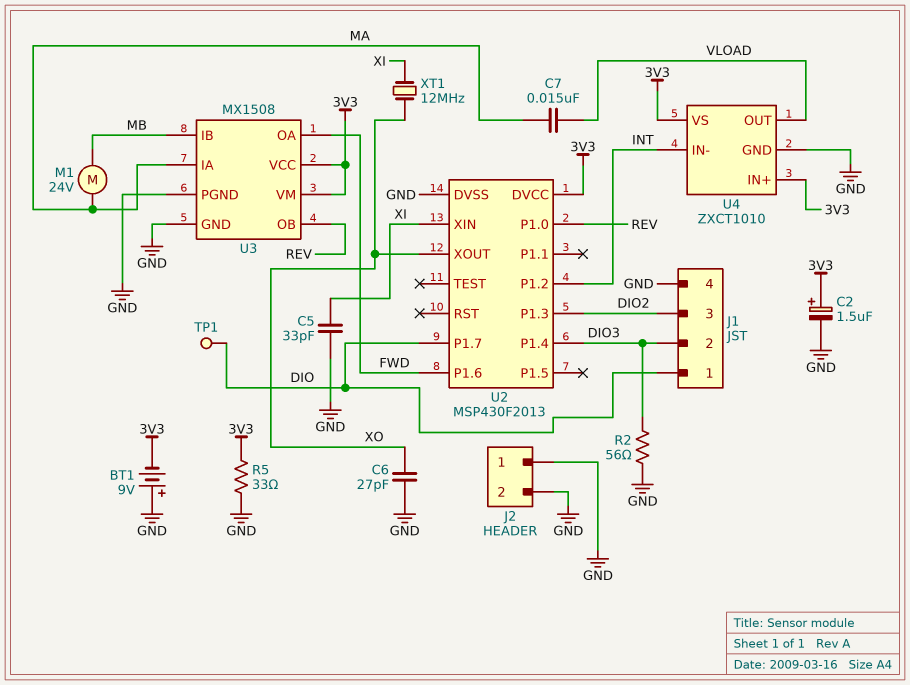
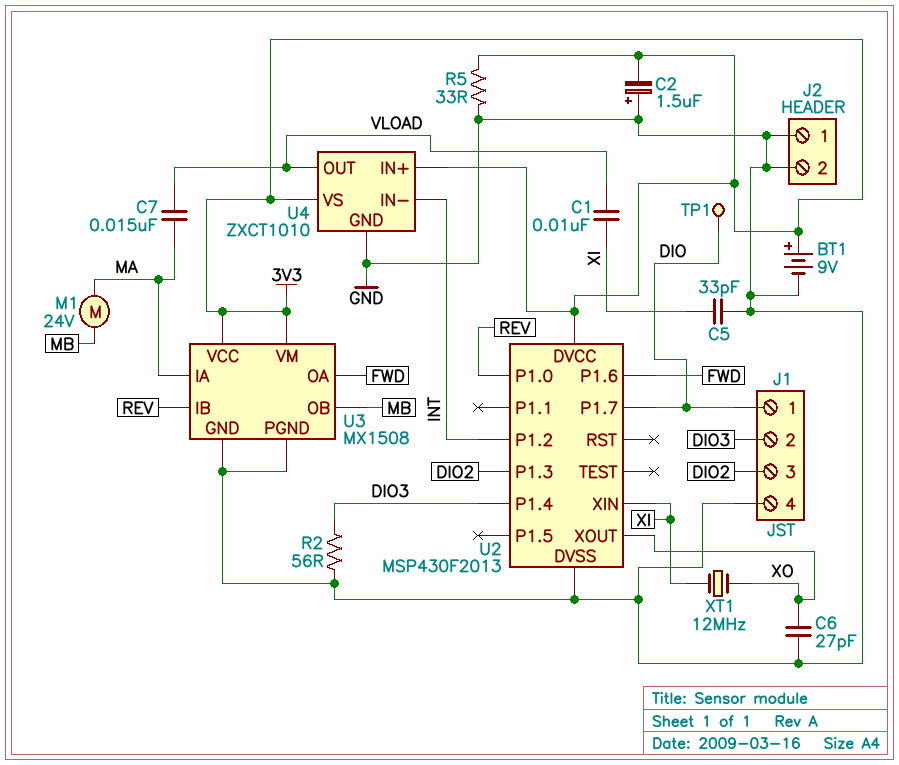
BT1: 9V (plus GND, minus 3V3) -> 9V (plus 3V3, minus GND)
C1: none -> 10nF (VLOAD, XI)
C2: 1.5uF (plus 3V3, minus GND) -> 1.5uF (plus GND, minus 3V3)
U3 pin IB: MB -> REV
U3 pin OB: REV -> MB

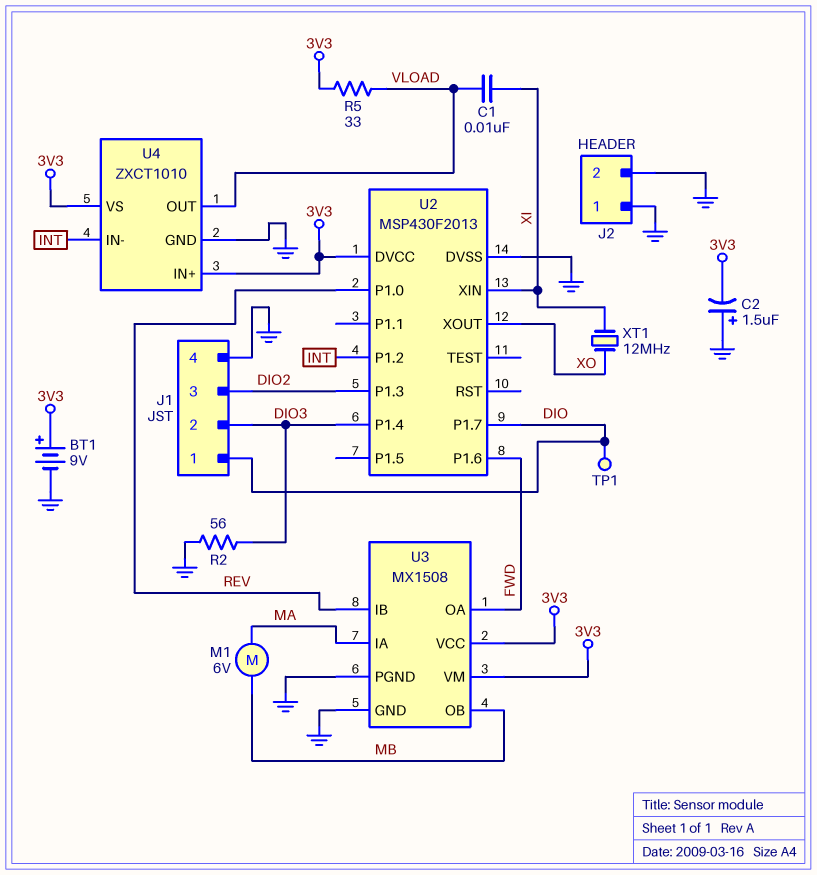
C5: 33pF (GND, XI) -> none
C6: 27pF (GND, XO) -> none
C7: 15nF (MA, VLOAD) -> none
M1: motor 24V (MA, MB) -> motor 6V (MA, MB)
R5: 33 (3V3, GND) -> 33 (3V3, VLOAD)

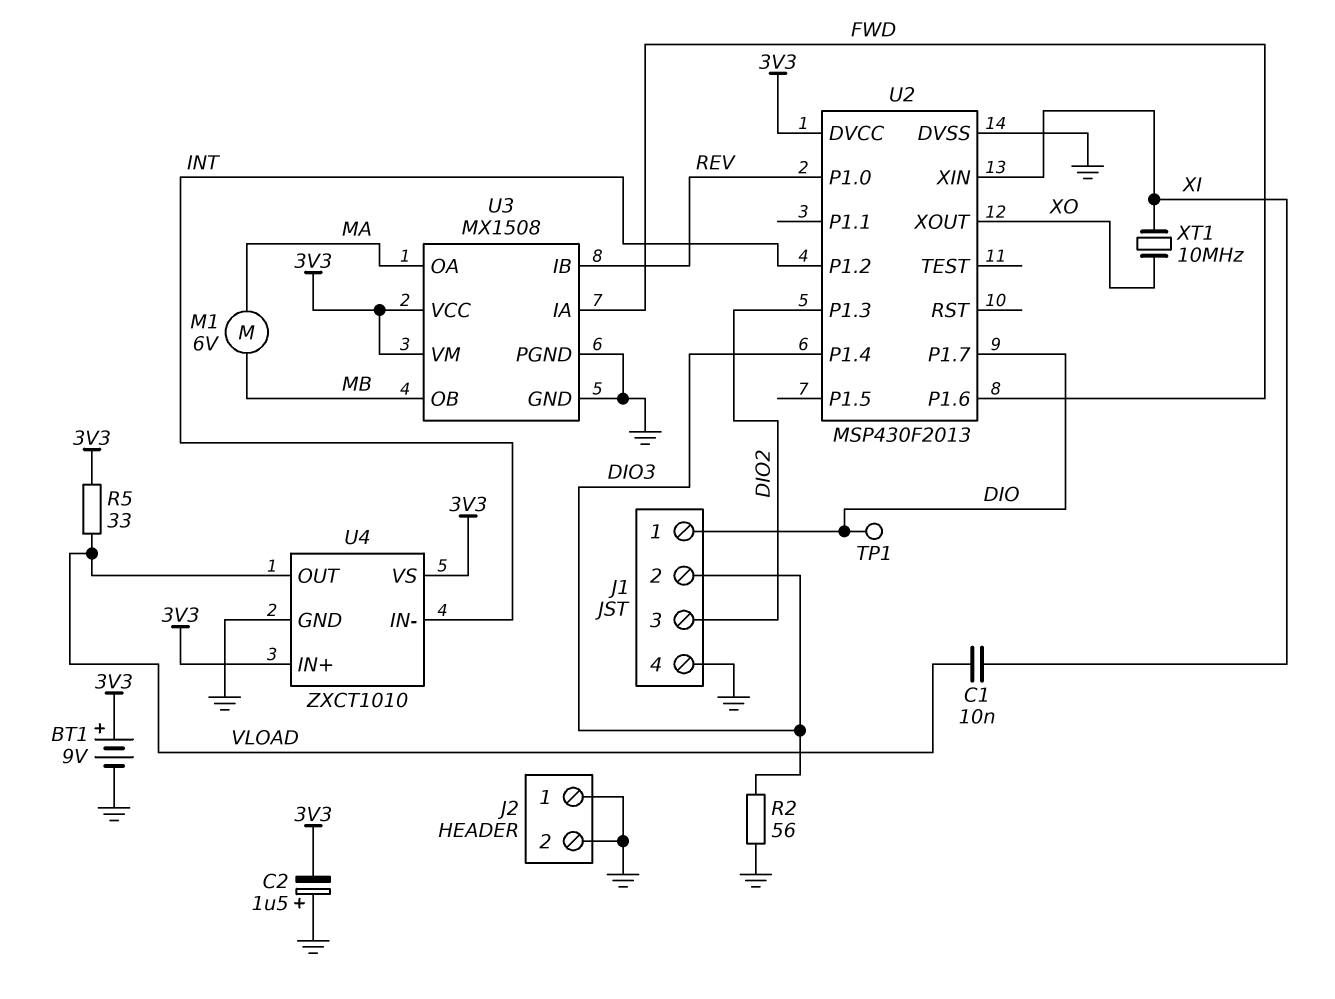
U3 pin IA: MA -> FWD
U3 pin OA: FWD -> MA
XT1: 12MHz (XI, XO) -> 10MHz (XI, XO)

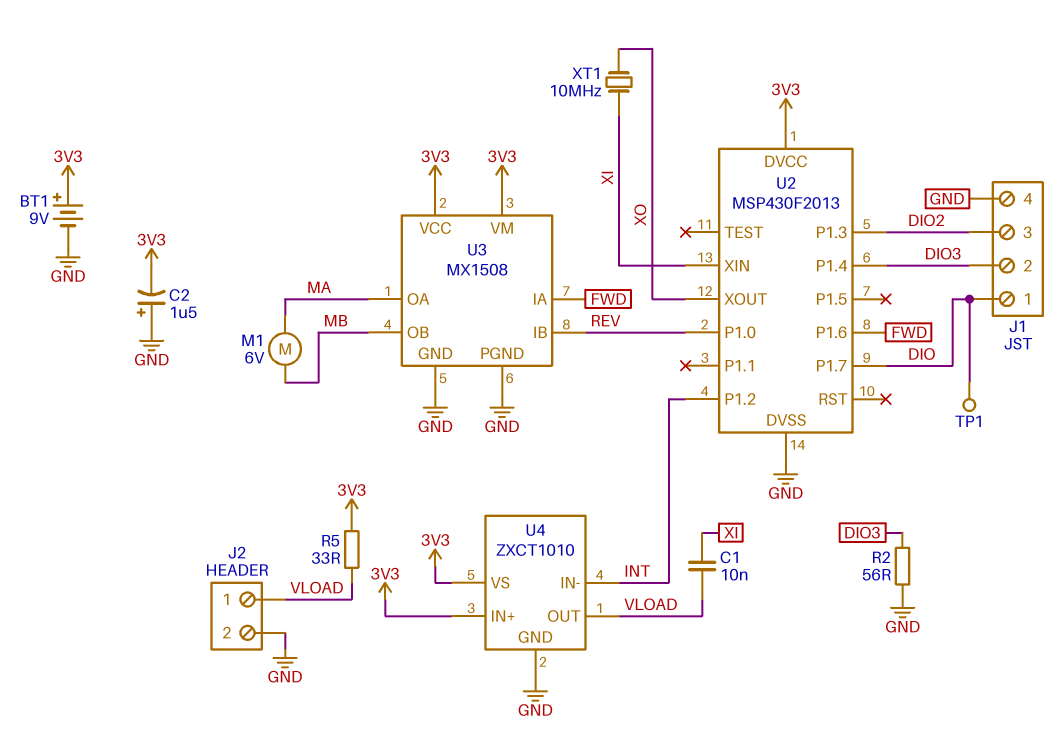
J2 pin 1: GND -> VLOAD

